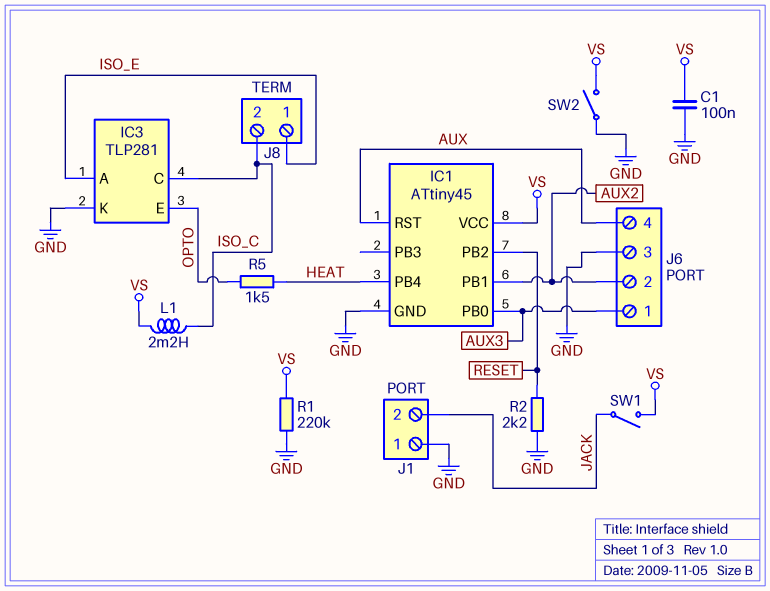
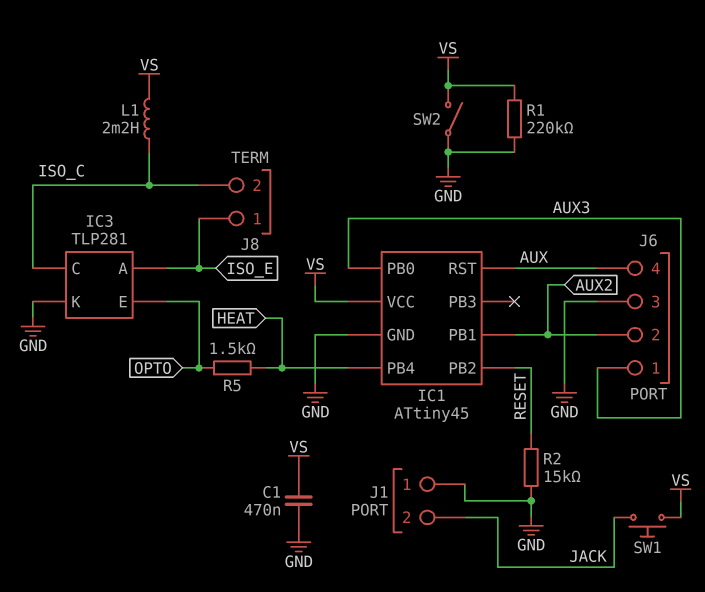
C1: 100nF (GND, VS) -> 470nF (GND, VS)
R2: 2.2k (GND, RESET) -> 15k (GND, RESET)
SW1: switch (JACK, VS) -> button (JACK, VS)

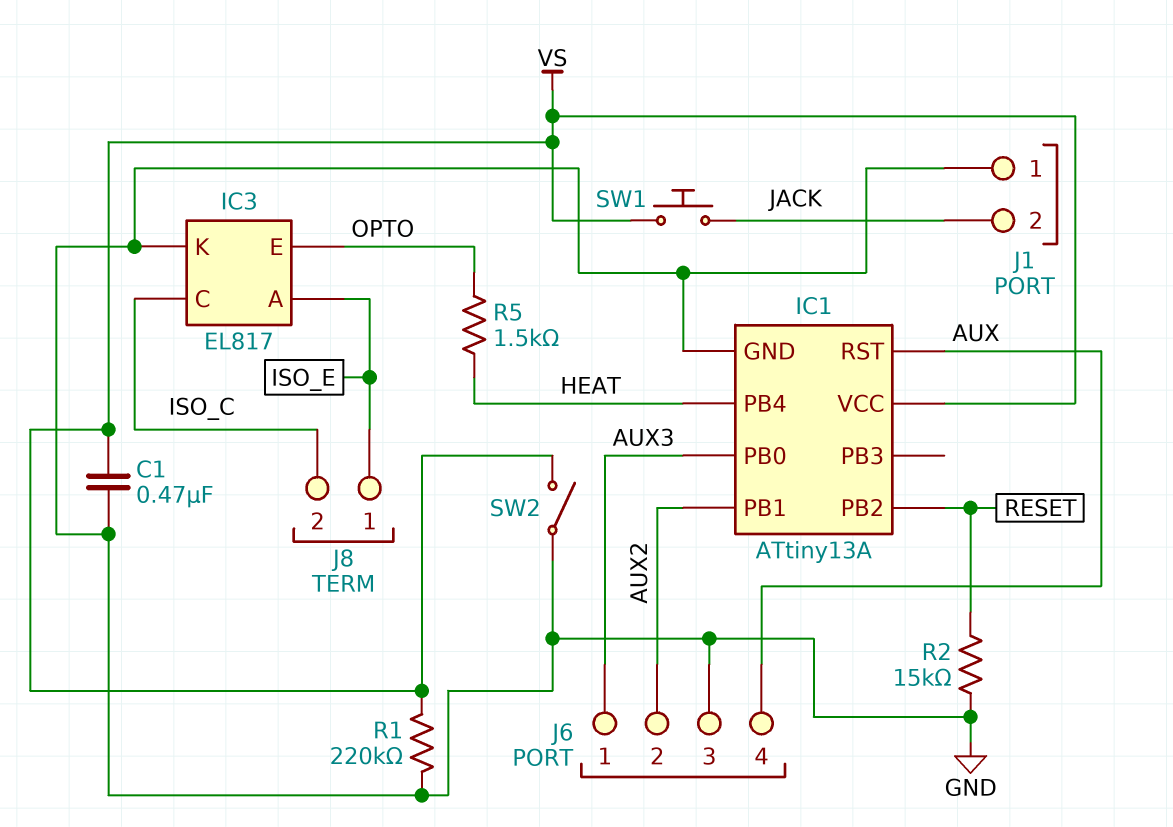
IC1: ATtiny45 -> ATtiny13A
IC3: TLP281 -> EL817
L1: 2.2mH (ISO_C, VS) -> none

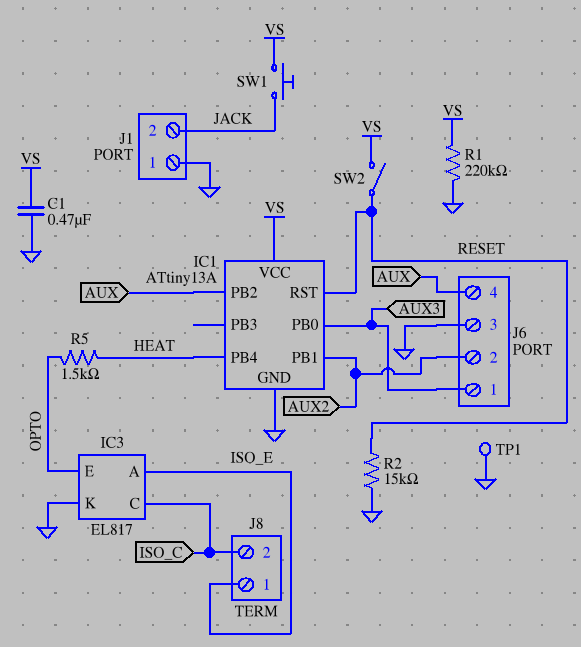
IC1 pin PB2: RESET -> AUX
IC1 pin RST: AUX -> RESET
SW2: switch (GND, VS) -> switch (RESET, VS)
TP1: none -> test point (GND)

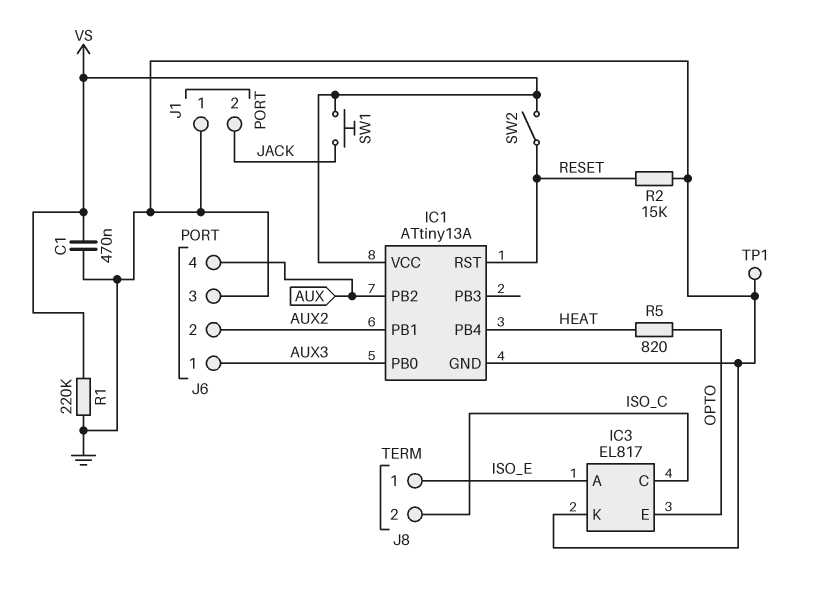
R5: 1.5k (HEAT, OPTO) -> 820 (HEAT, OPTO)

